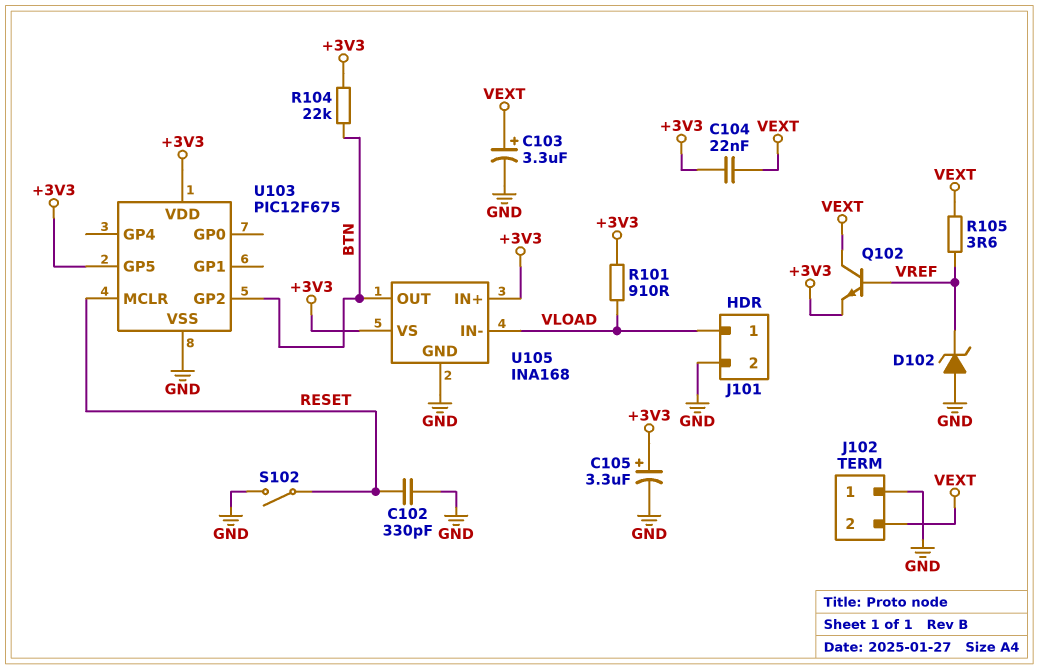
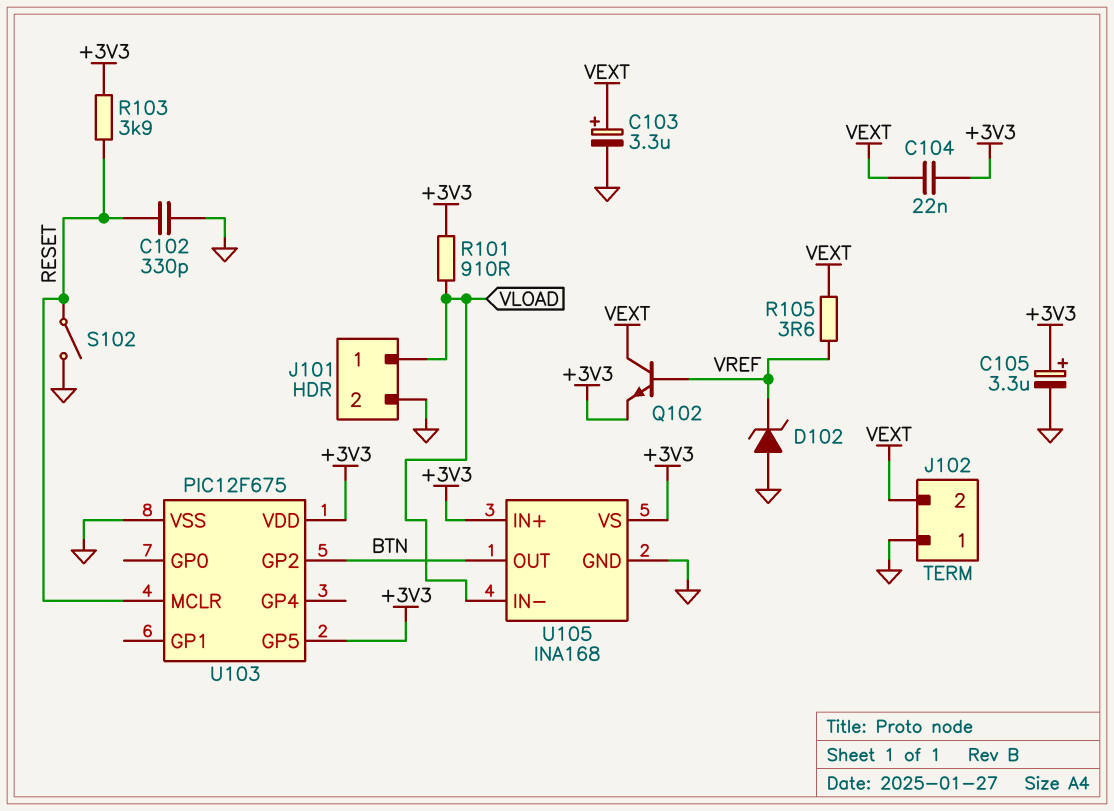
R103: none -> 3.9k (+3V3, RESET)
R104: 22k (+3V3, BTN) -> none

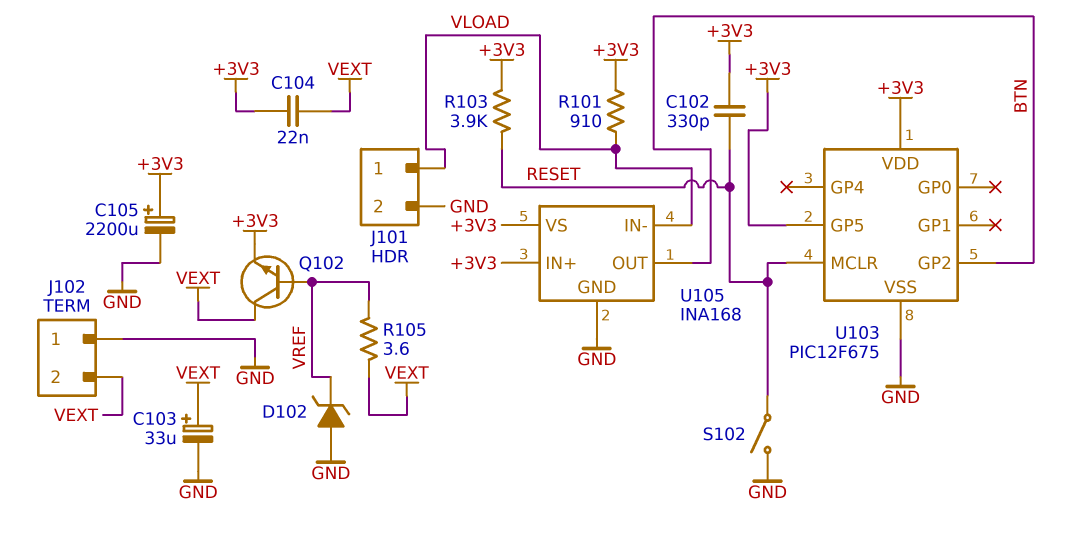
C102: 330pF (GND, RESET) -> 330pF (+3V3, RESET)
C103: 3.3uF (plus VEXT, minus GND) -> 33uF (plus VEXT, minus GND)
C105: 3.3uF (plus +3V3, minus GND) -> 2200uF (plus +3V3, minus GND)

